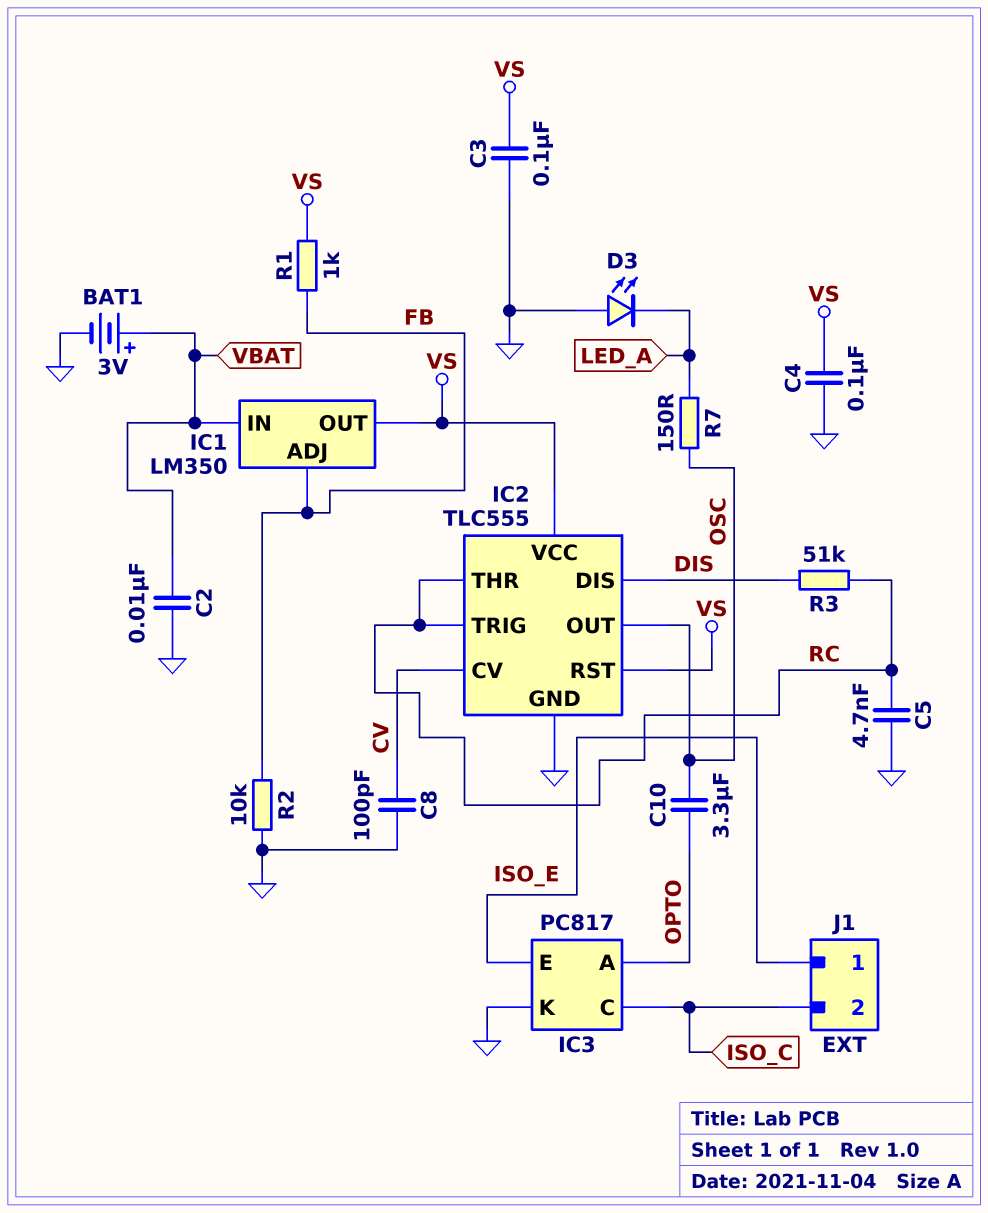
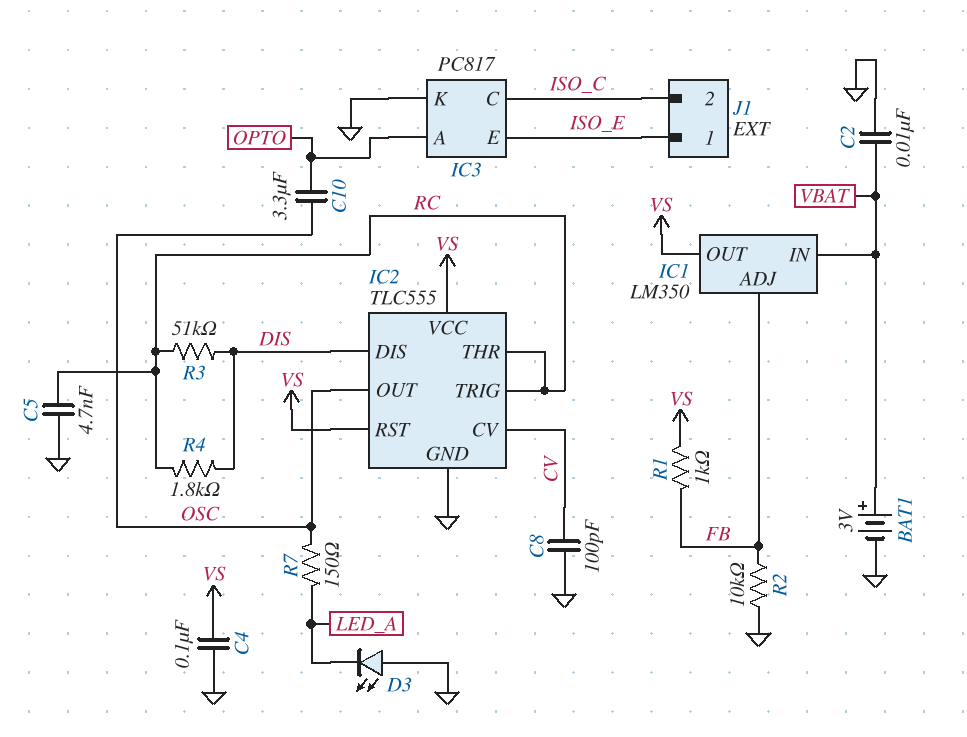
C3: 100nF (GND, VS) -> none
R4: none -> 1.8k (DIS, RC)

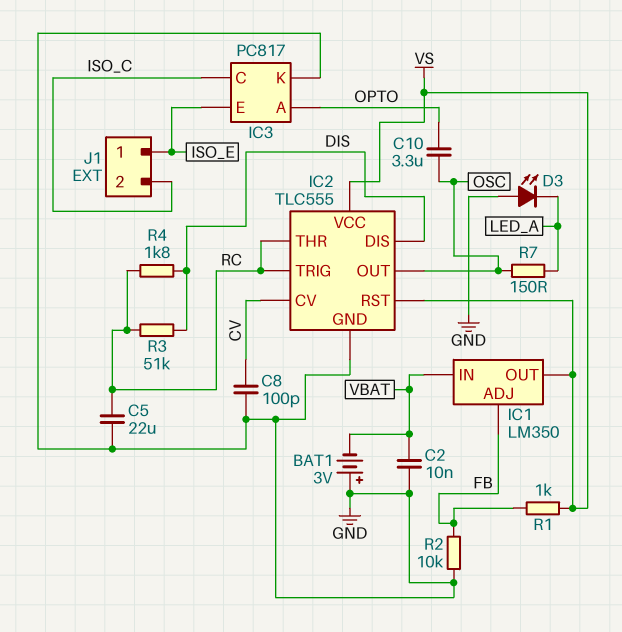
BAT1: 3V (plus VBAT, minus GND) -> 3V (plus GND, minus VBAT)
C4: 100nF (GND, VS) -> none
C5: 4.7nF (GND, RC) -> 22uF (GND, RC)

